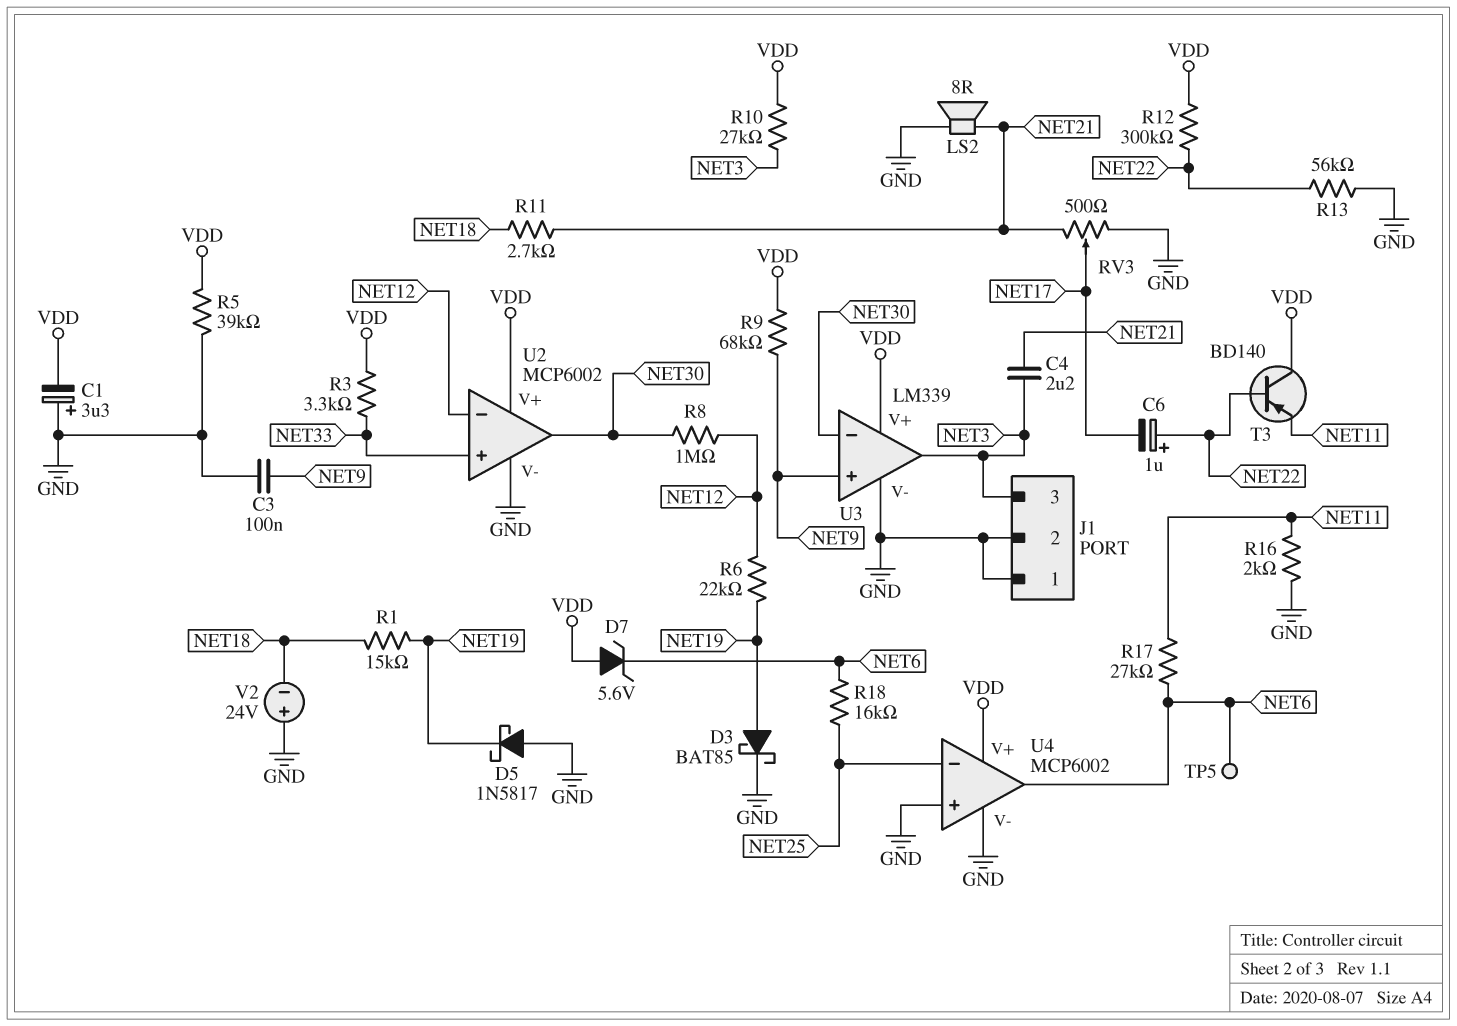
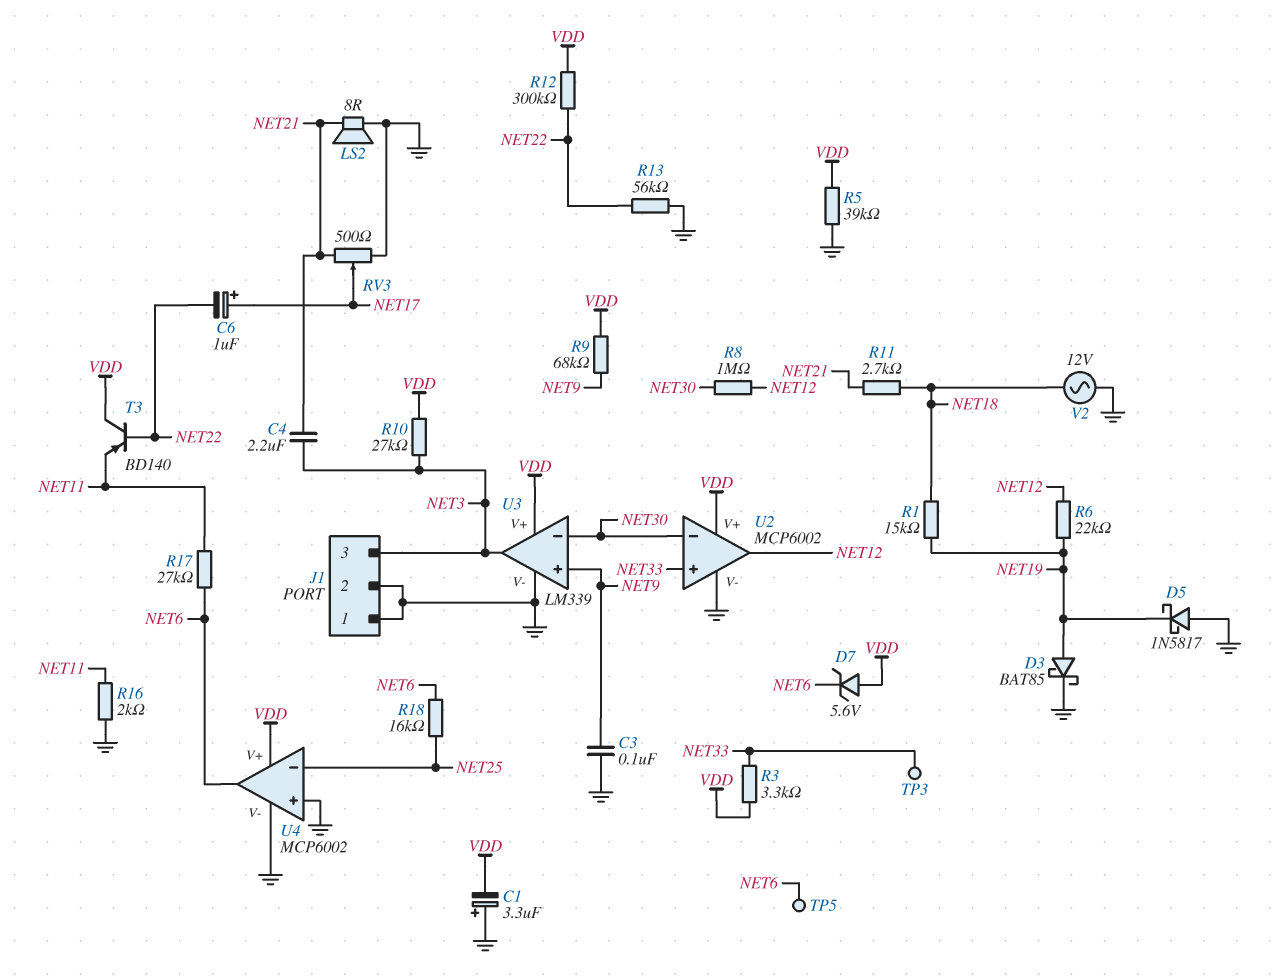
C6: 1uF (plus NET22, minus NET17) -> 1uF (plus NET17, minus NET22)
TP3: none -> test point (NET33)
U2 pin in-: NET12 -> NET30
U2 pin out: NET30 -> NET12
V2: 24V (plus GND, minus NET18) -> AC 12V (GND, NET18)

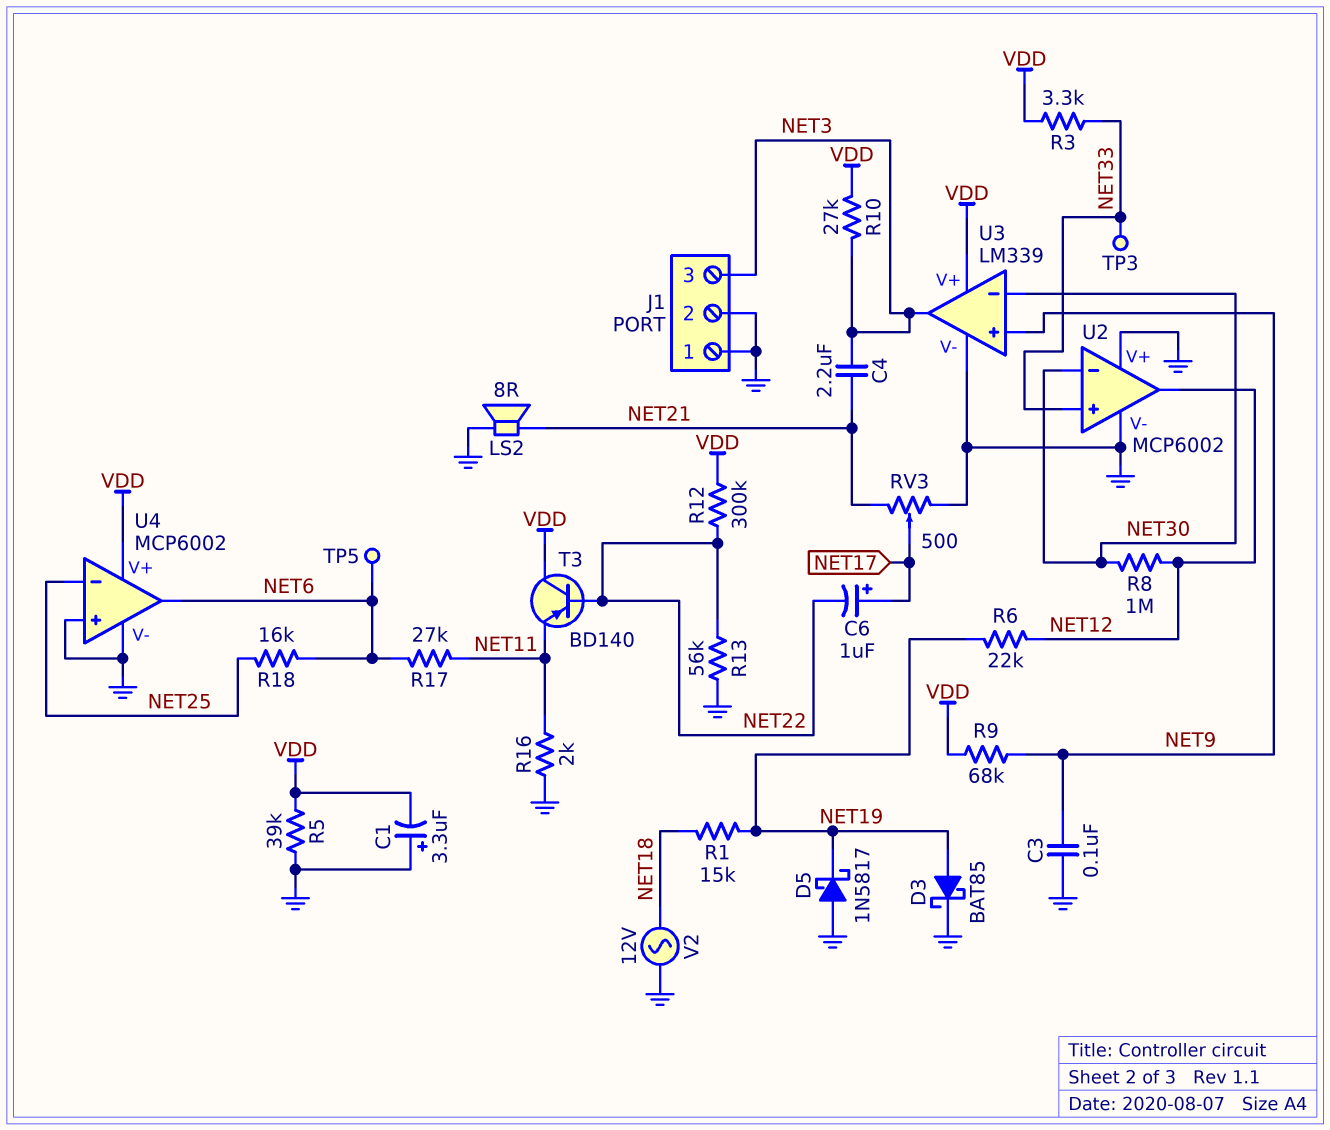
D7: zener 5.6V (A VDD, K NET6) -> none
R11: 2.7k (NET18, NET21) -> none
U2 pin V+: VDD -> GND

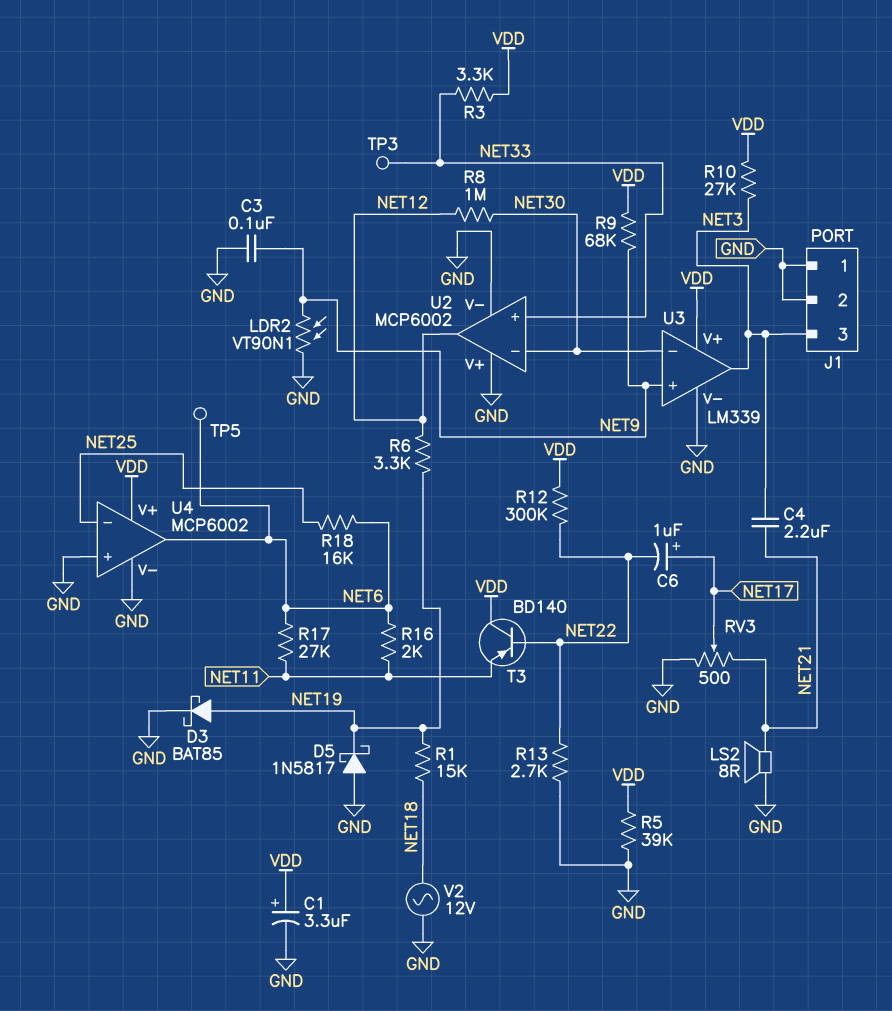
C1: 3.3uF (plus GND, minus VDD) -> 3.3uF (plus VDD, minus GND)
LDR2: none -> VT90N1 (GND, NET9)
R6: 22k (NET12, NET19) -> 3.3k (NET12, NET19)
R13: 56k (GND, NET22) -> 2.7k (GND, NET22)
R16: 2k (GND, NET11) -> 2k (NET6, NET11)

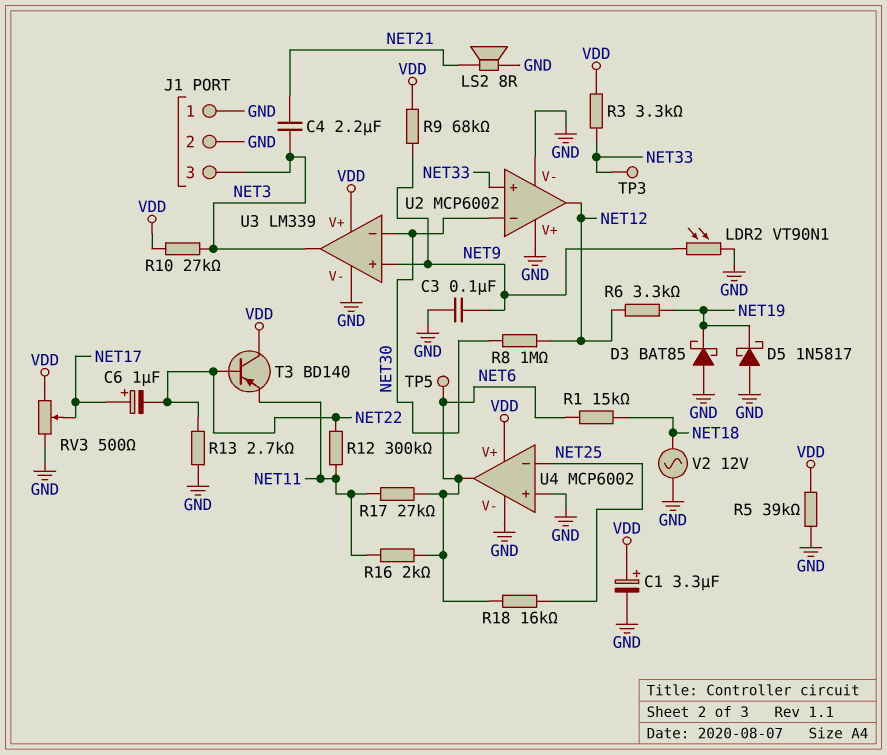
D3: schottky BAT85 (A NET19, K GND) -> schottky BAT85 (A GND, K NET19)
R1: 15k (NET18, NET19) -> 15k (NET6, NET18)
R12: 300k (NET22, VDD) -> 300k (NET11, NET22)
RV3: 500 (GND, NET21, wiper NET17) -> 500 (GND, VDD, wiper NET17)

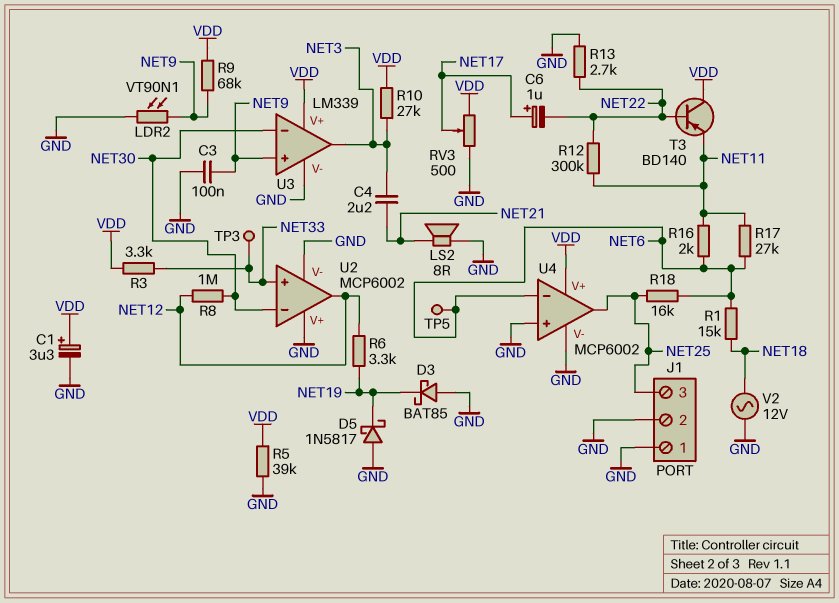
J1 pin 3: NET3 -> NET25
U4 pin in-: NET25 -> NET6
U4 pin out: NET6 -> NET25

